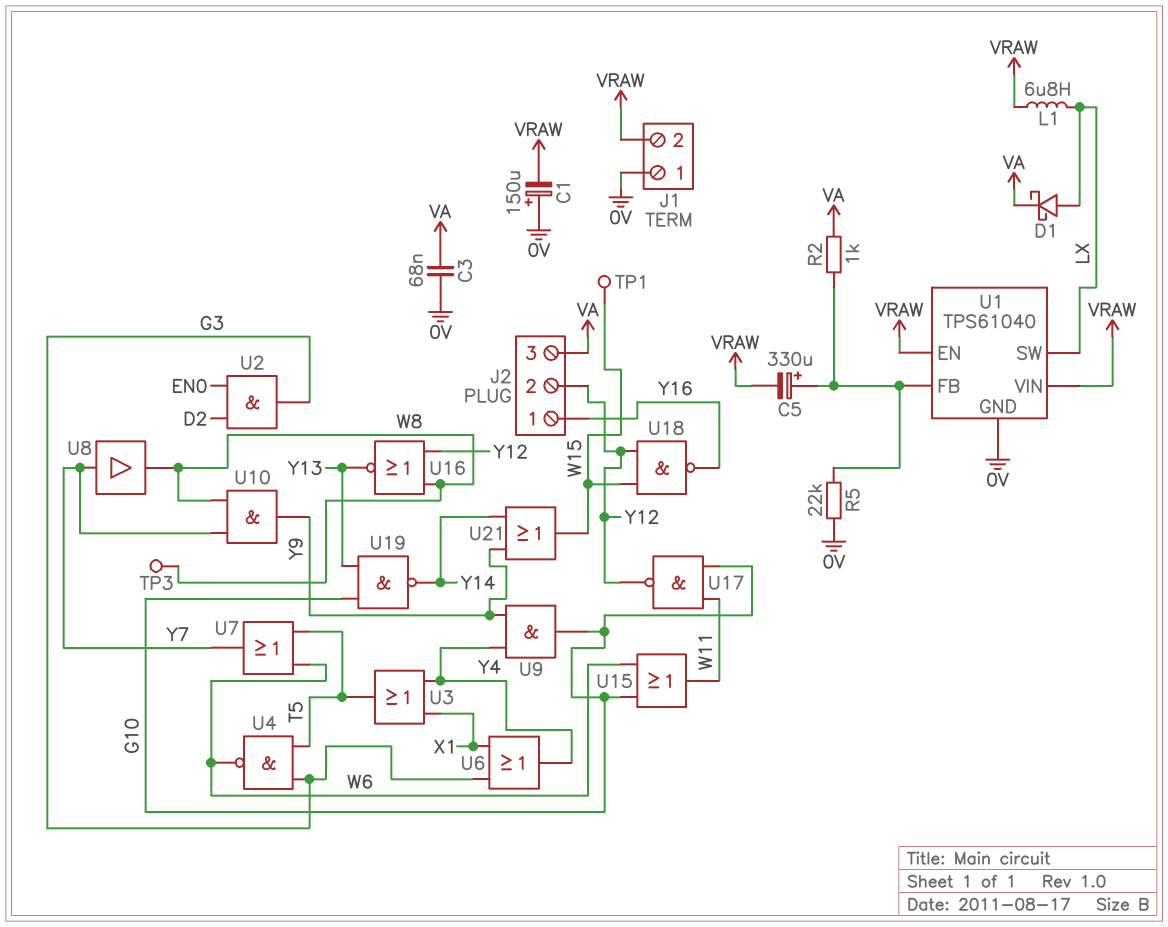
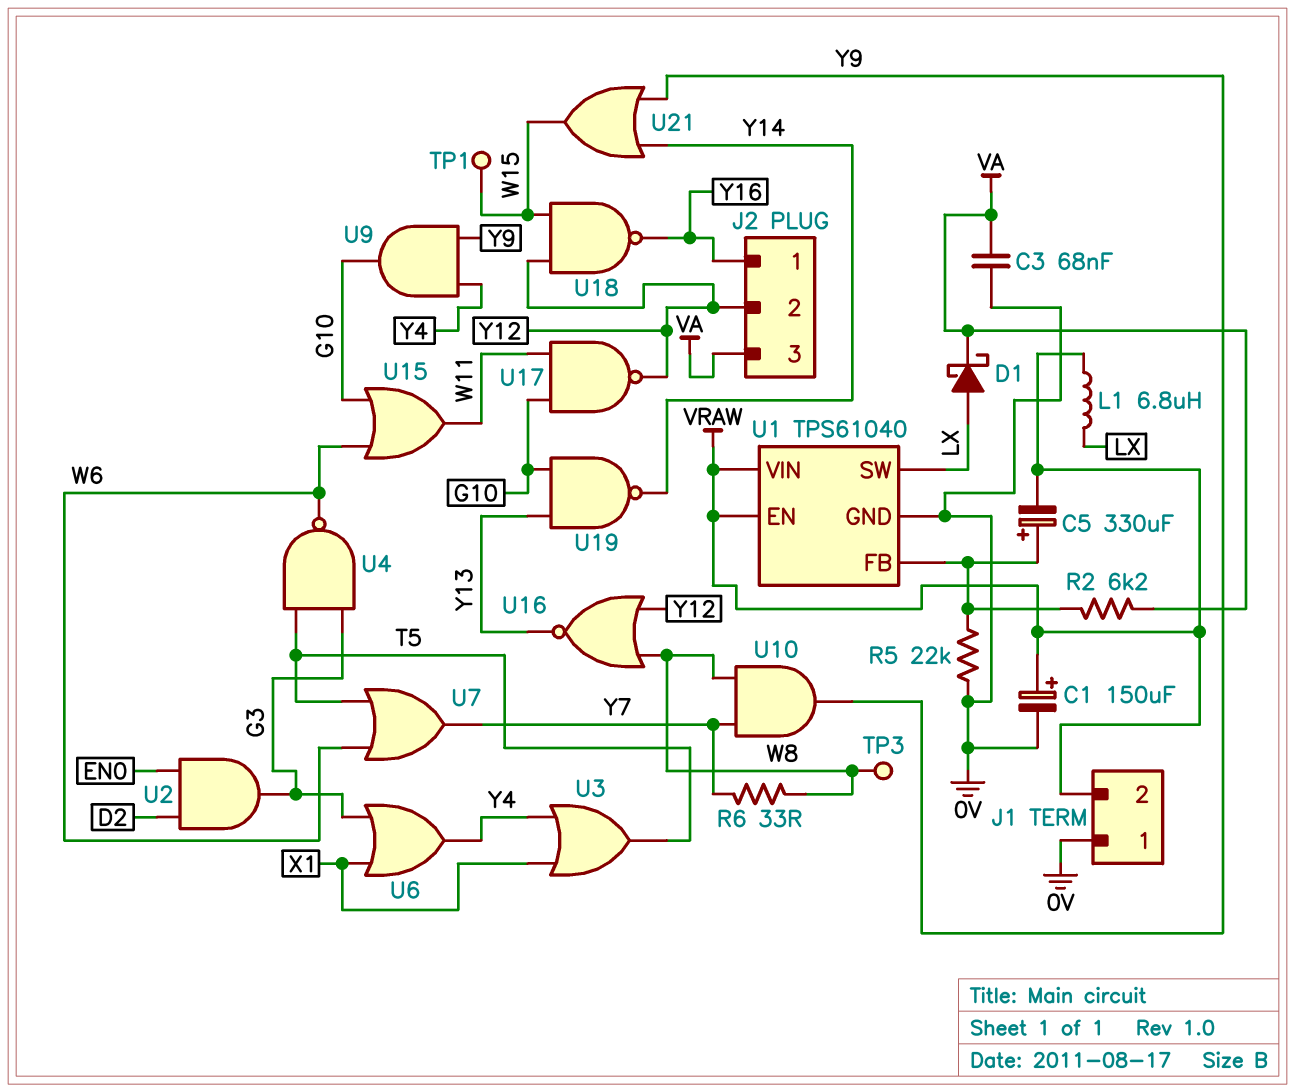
C1: 150uF (plus 0V, minus VRAW) -> 150uF (plus VRAW, minus 0V)
R2: 1k (U1/FB, VA) -> 6.2k (U1/FB, VA)
R6: none -> 33 (W8, Y7)
U8: buffer (in Y7, out W8) -> none

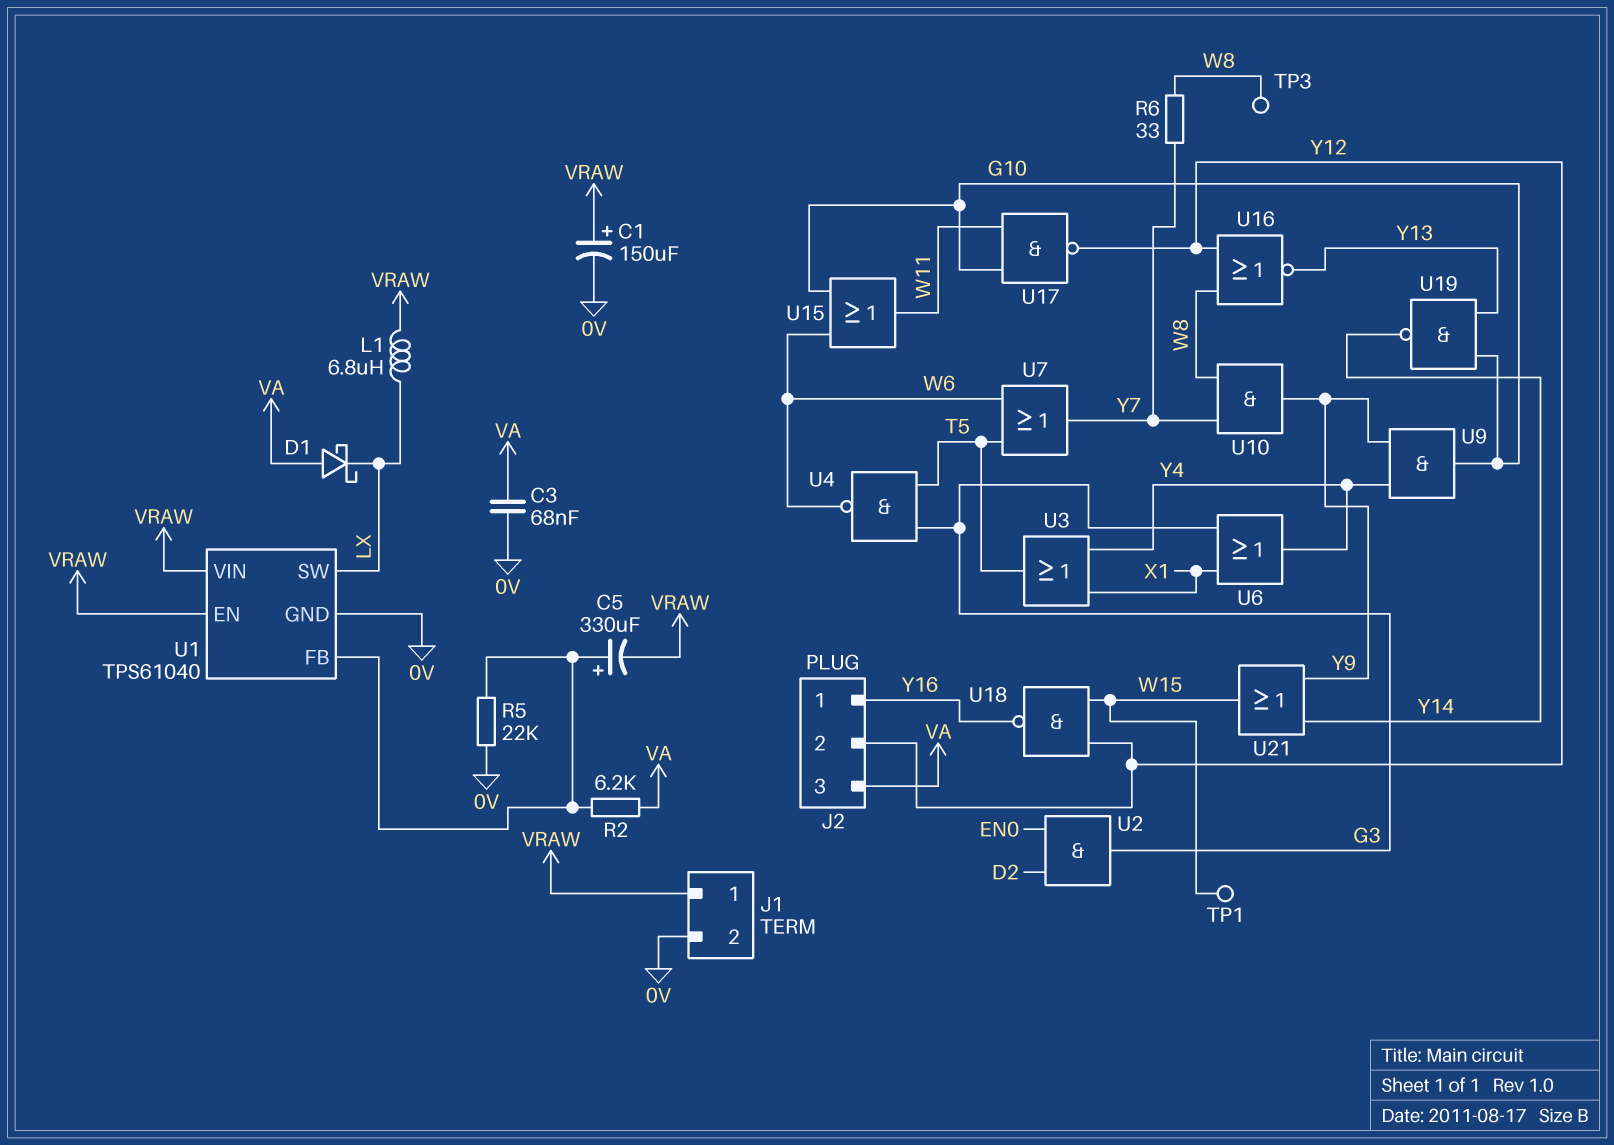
D1: schottky (A LX, K VA) -> schottky (A VA, K LX)
J1 pin 1: 0V -> VRAW
J1 pin 2: VRAW -> 0V

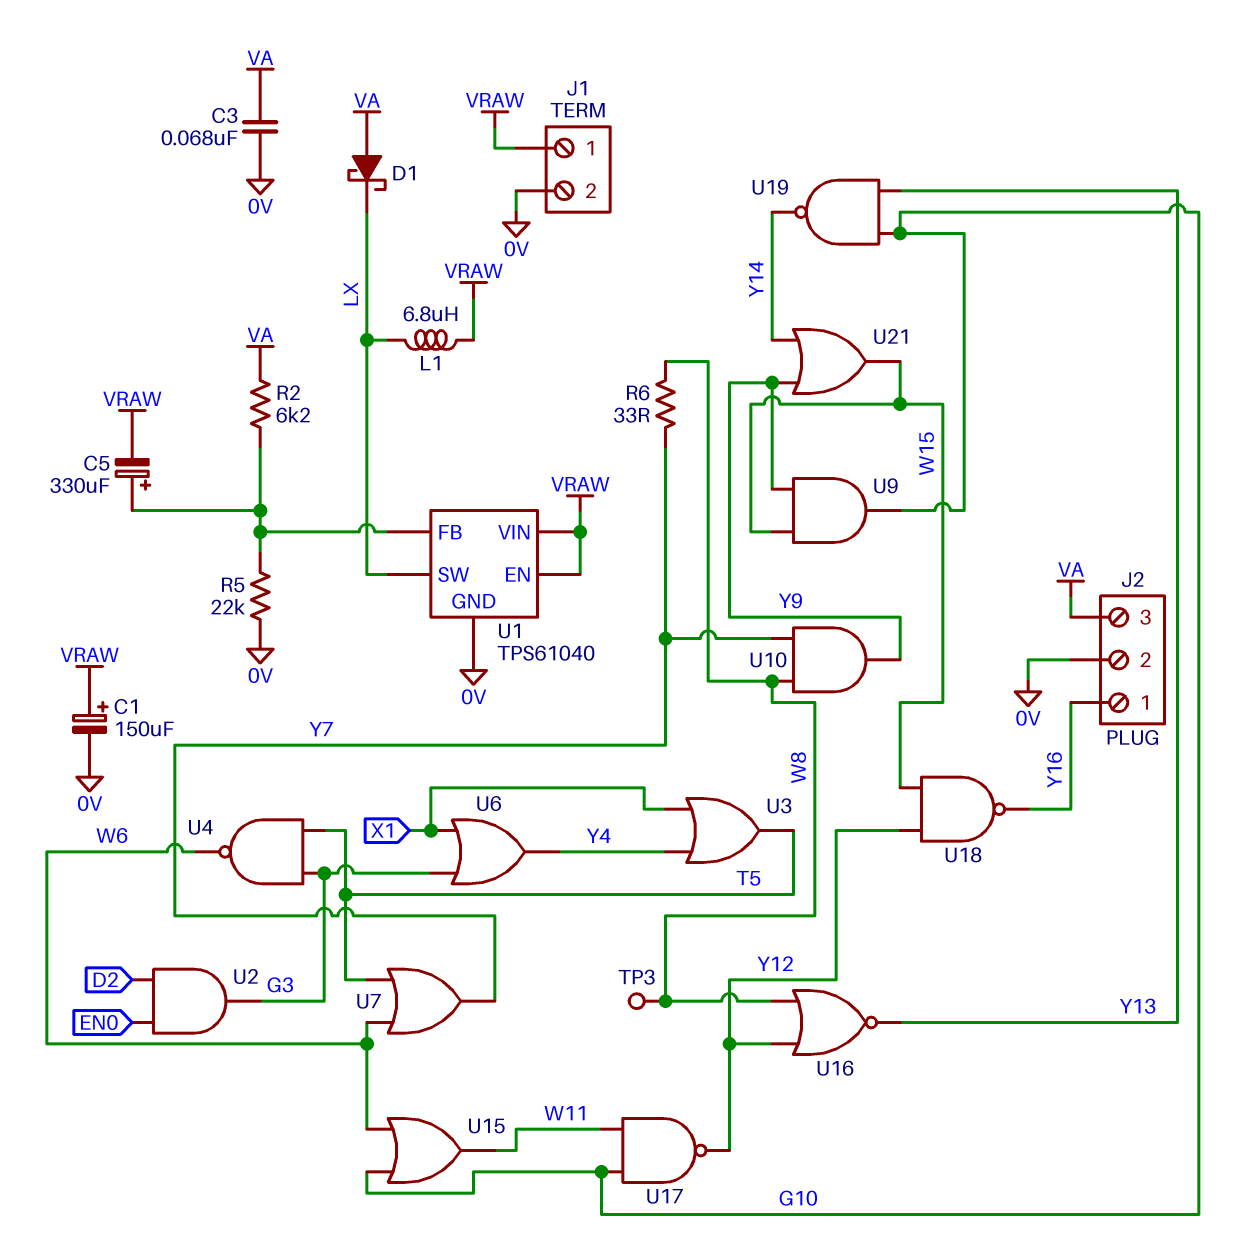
J2 pin 2: Y12 -> 0V
TP1: test point (W15) -> none
U9: AND (in Y4, in Y9, out G10) -> AND (in W15, in Y9, out G10)

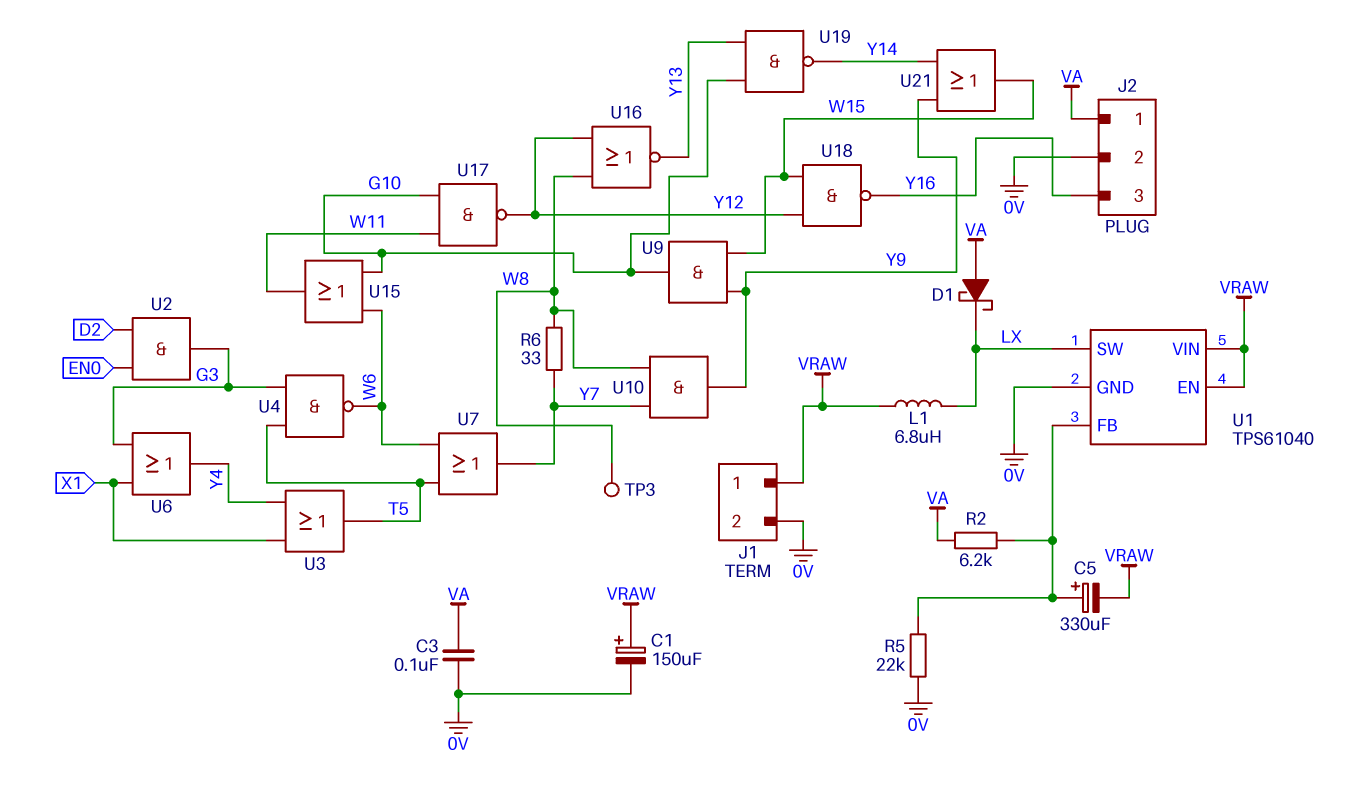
C3: 68nF (0V, VA) -> 100nF (0V, VA)
J2 pin 1: Y16 -> VA
J2 pin 3: VA -> Y16

